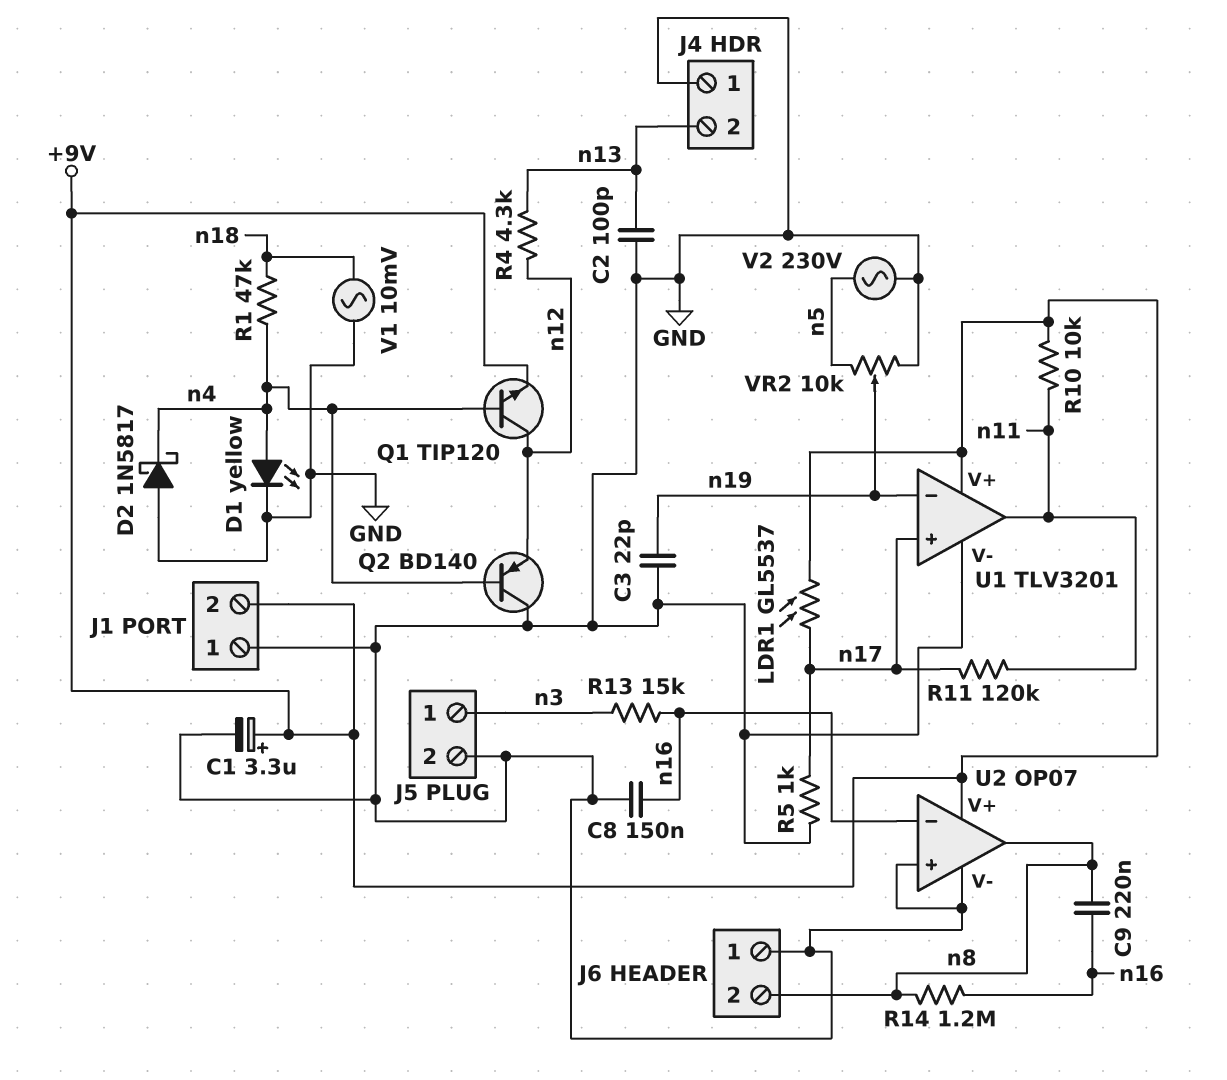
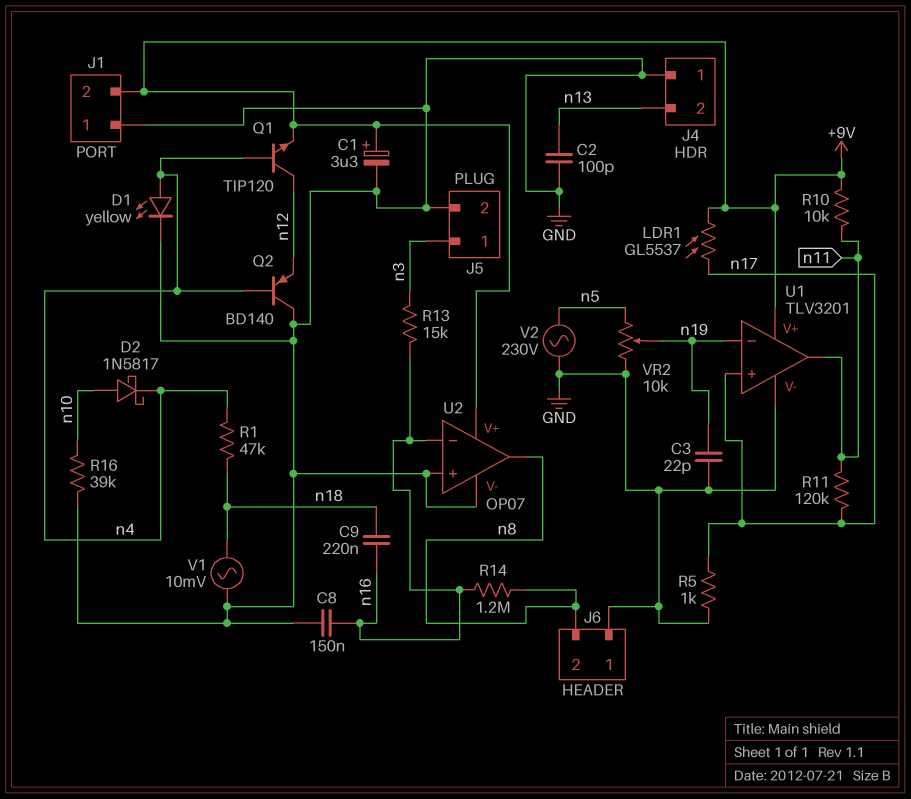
C9: 220nF (n8, n16) -> 220nF (n16, n18)
D2: schottky 1N5817 (A GND, K n4) -> schottky 1N5817 (A n10, K n4)
R4: 4.3k (n12, n13) -> none
R16: none -> 39k (GND, n10)

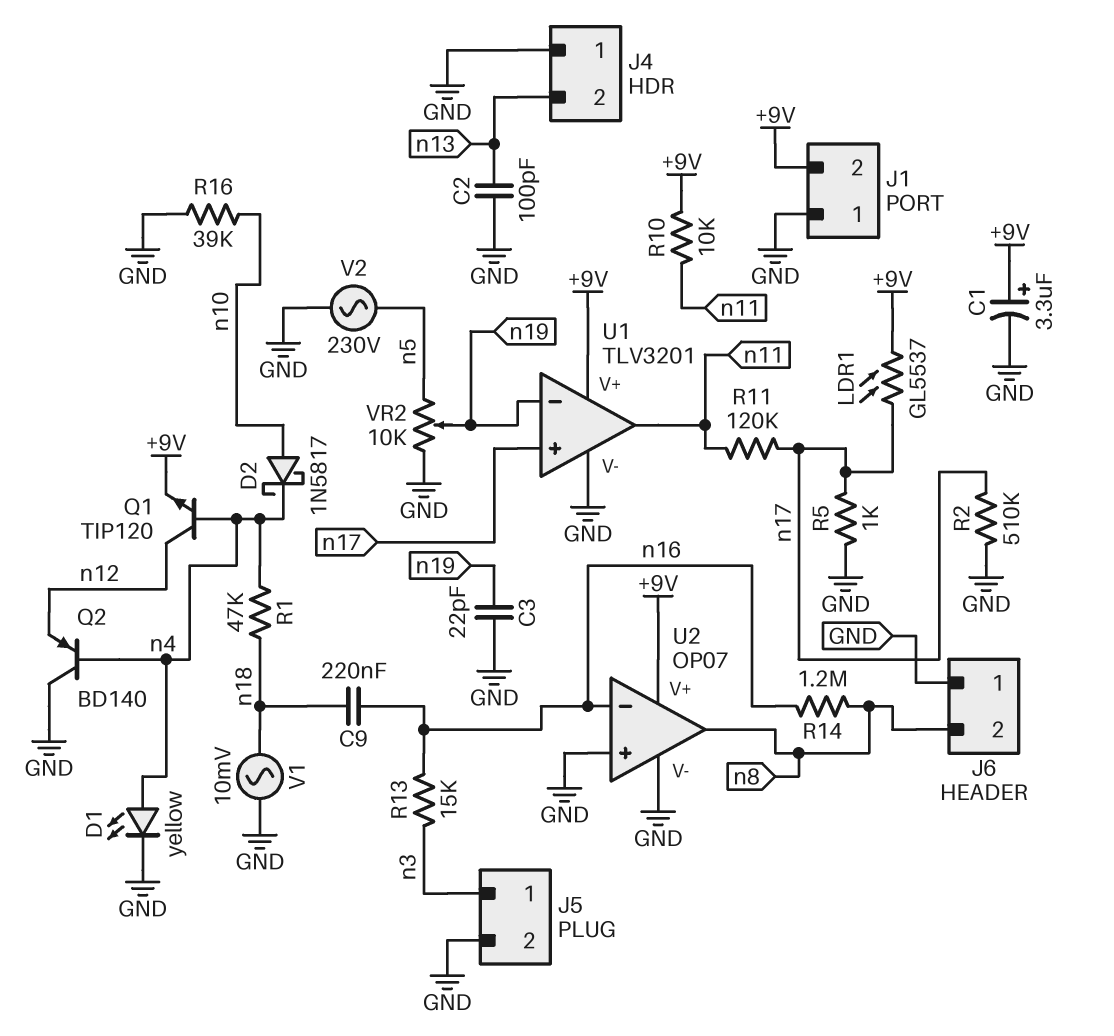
C8: 150nF (GND, n16) -> none
R2: none -> 510k (GND, n17)

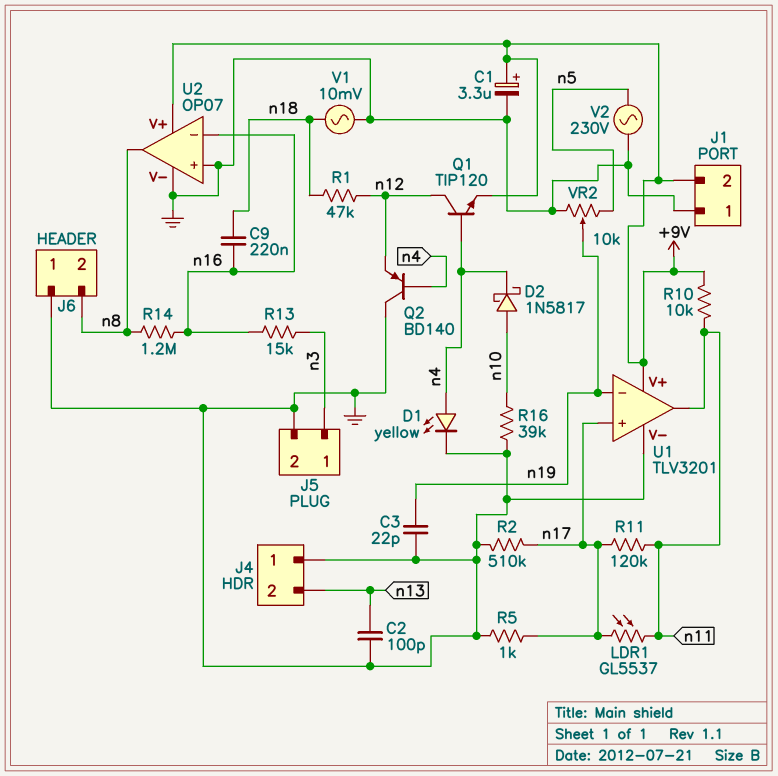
LDR1: GL5537 (+9V, n17) -> GL5537 (n11, n17)
R1: 47k (n4, n18) -> 47k (n12, n18)

